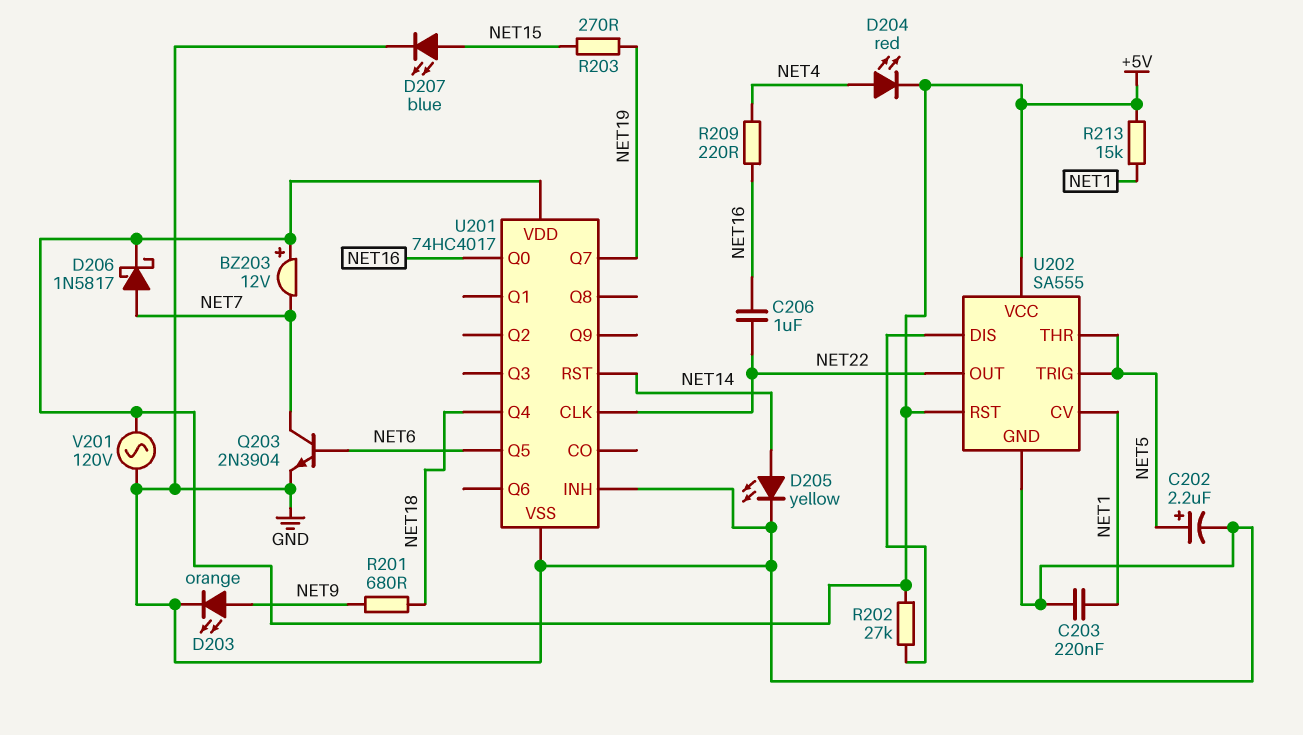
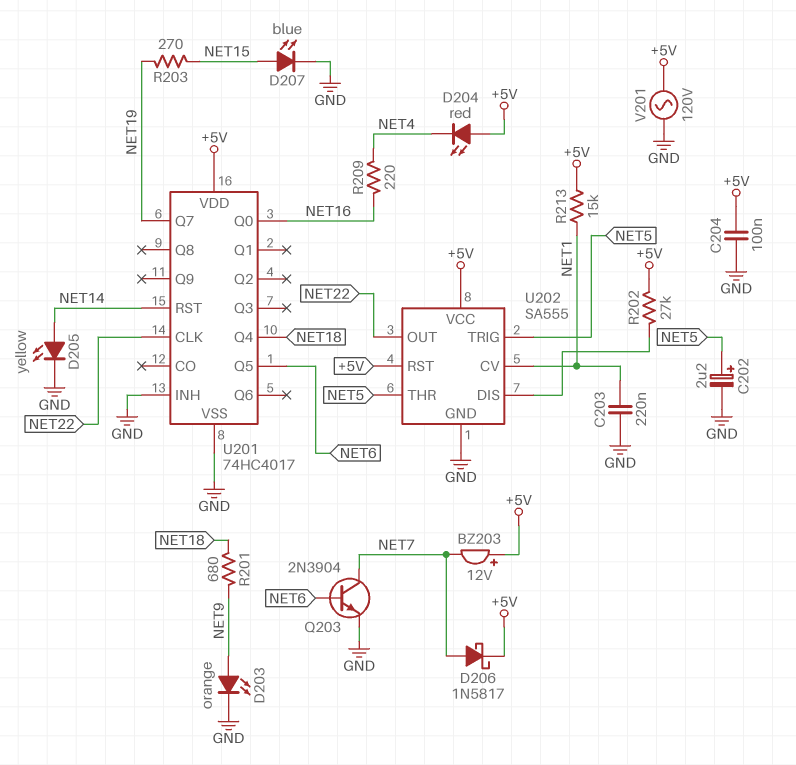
C204: none -> 100nF (+5V, GND)
C206: 1uF (NET16, NET22) -> none
D204: LED red (A NET4, K +5V) -> LED red (A +5V, K NET4)

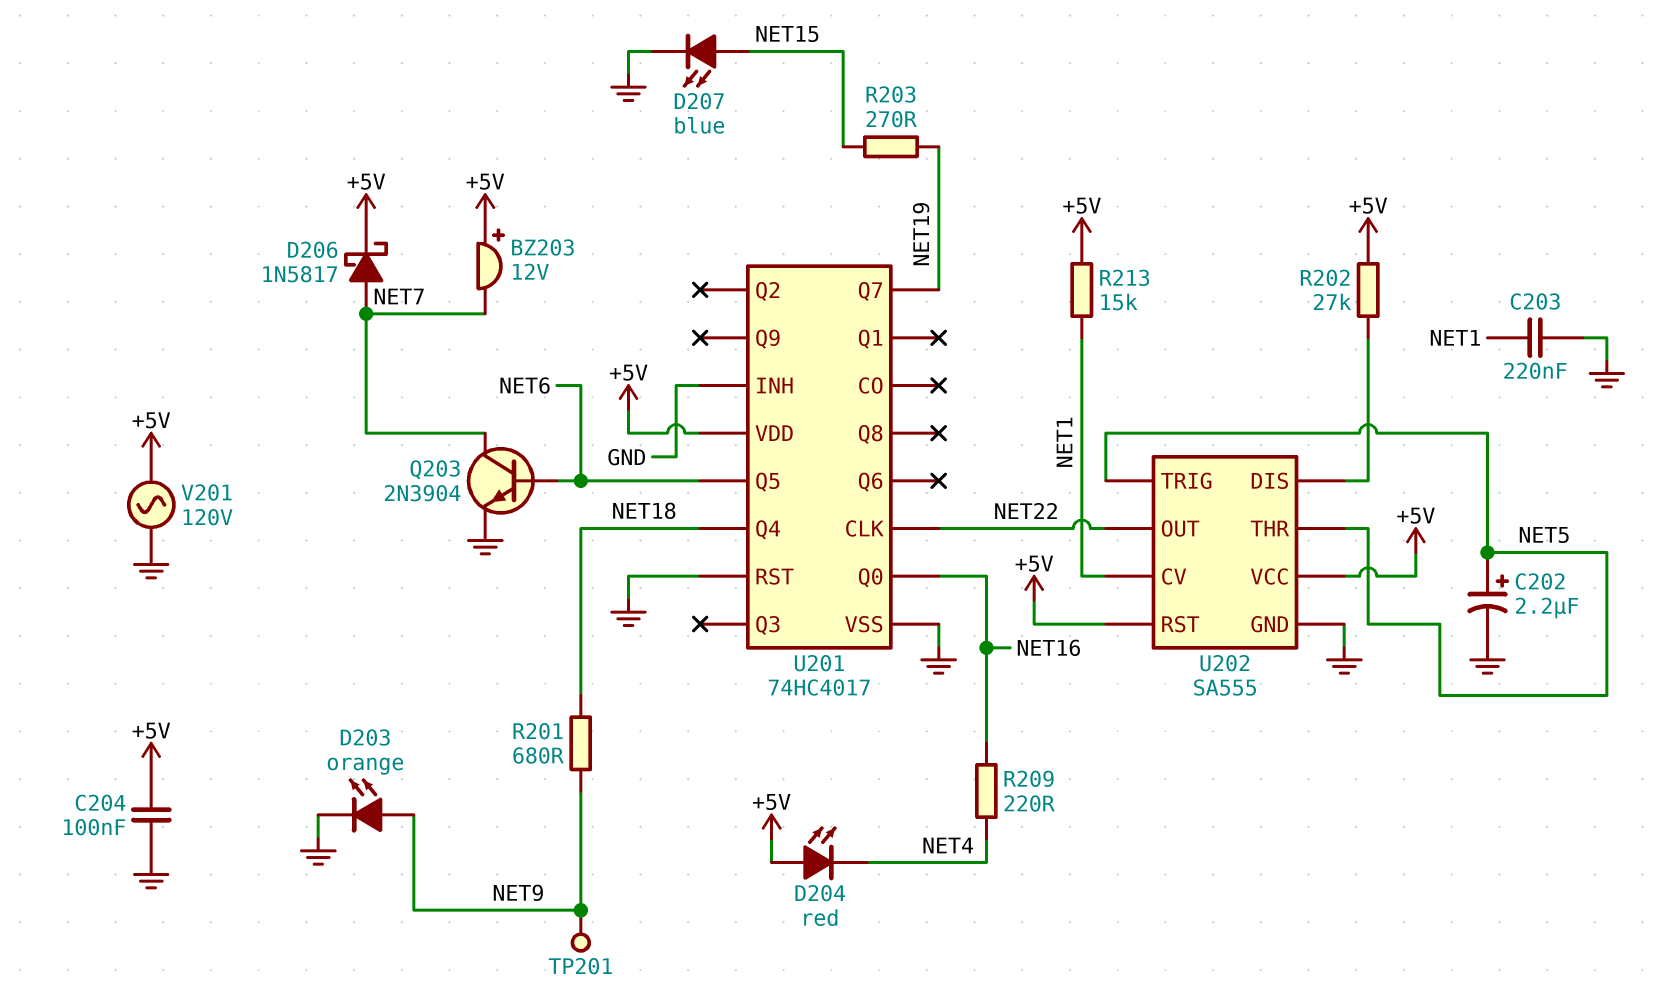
D205: LED yellow (A NET14, K GND) -> none
TP201: none -> test point (NET9)
U201 pin RST: NET14 -> GND

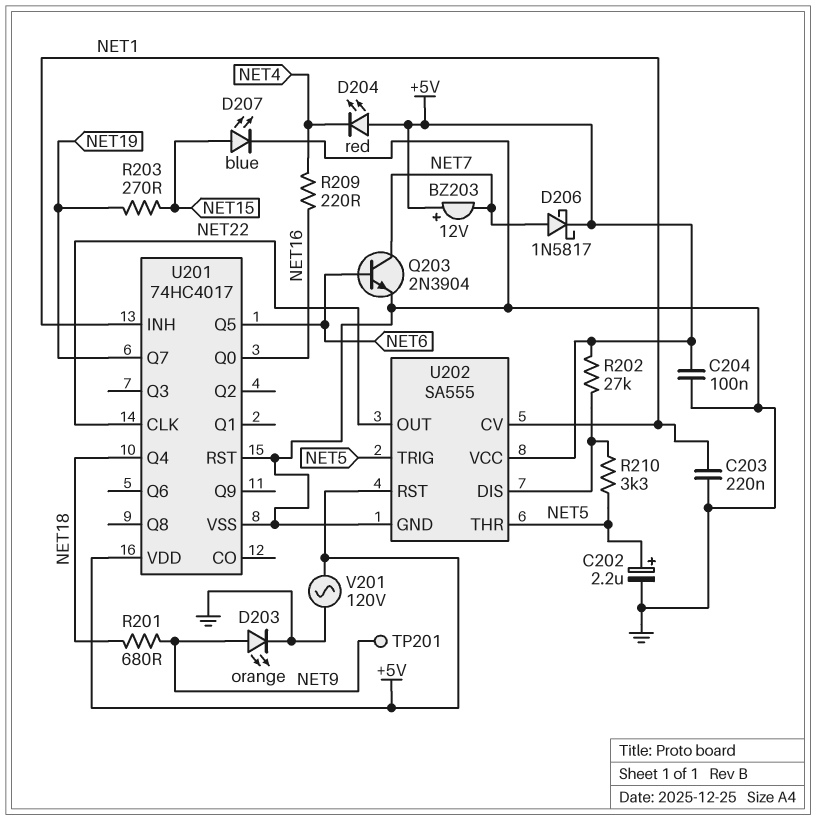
R210: none -> 3.3k (NET5, U202/DIS)
R213: 15k (+5V, NET1) -> none
U201 pin INH: GND -> NET1

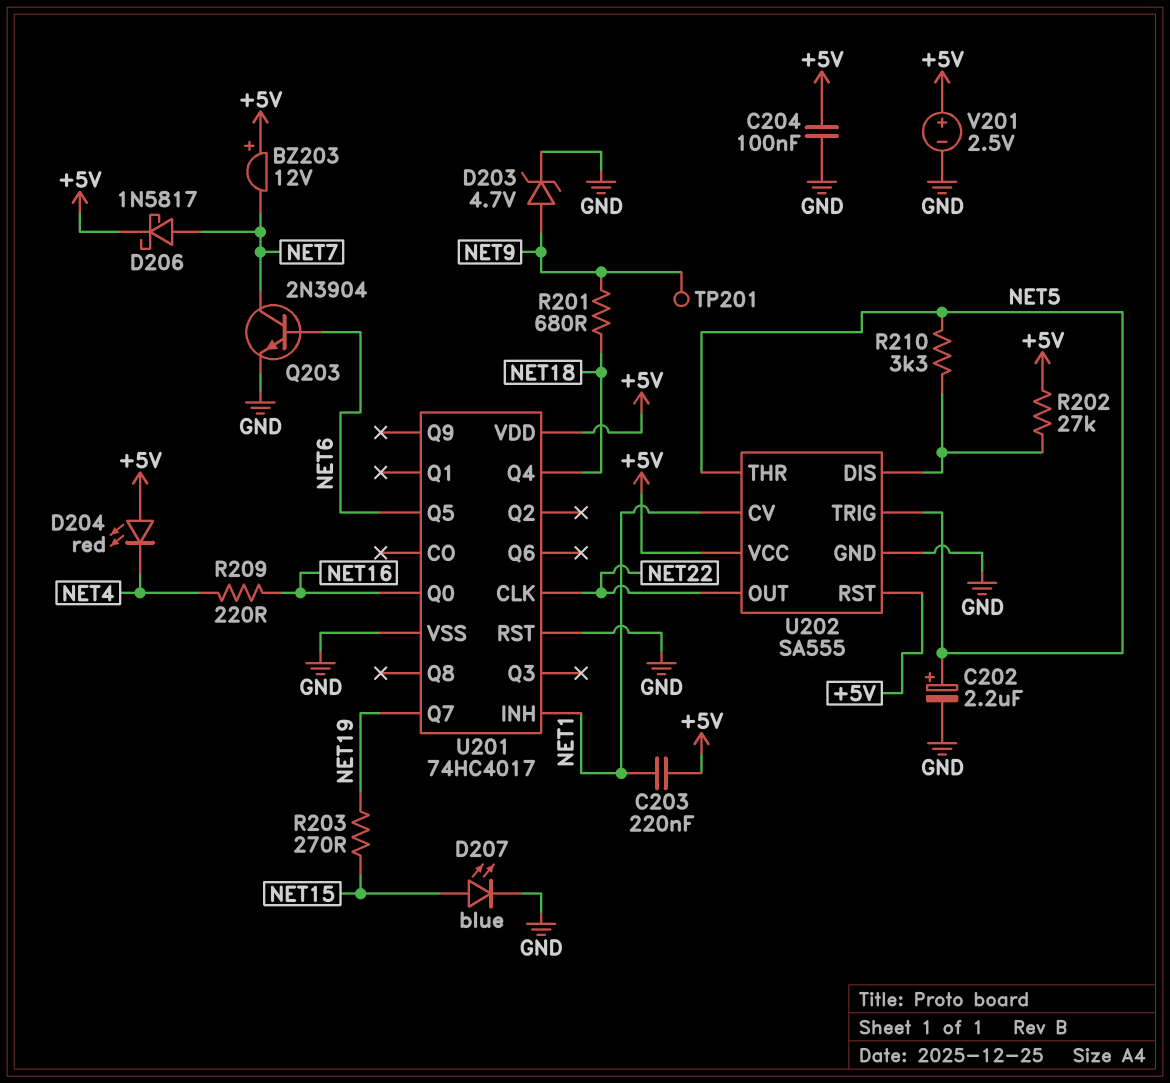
C203: 220nF (GND, NET1) -> 220nF (+5V, NET1)
D203: LED orange (A NET9, K GND) -> zener 4.7V (A NET9, K GND)
V201: AC 120V (+5V, GND) -> 2.5V (plus +5V, minus GND)

